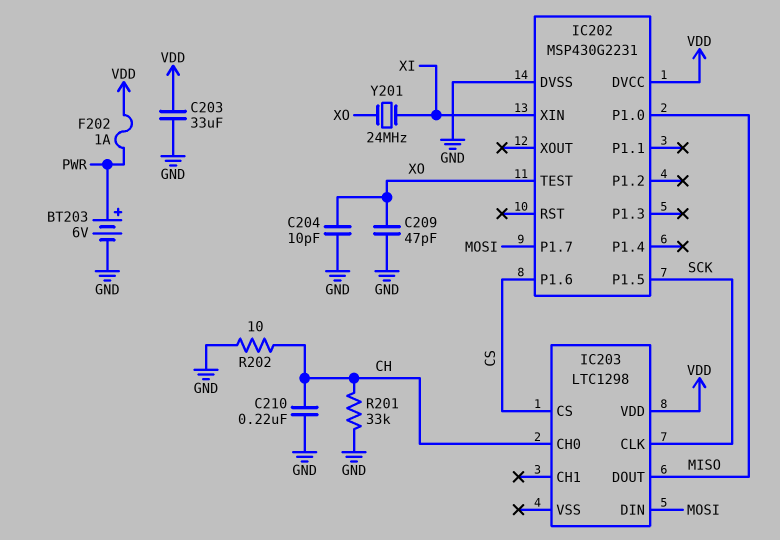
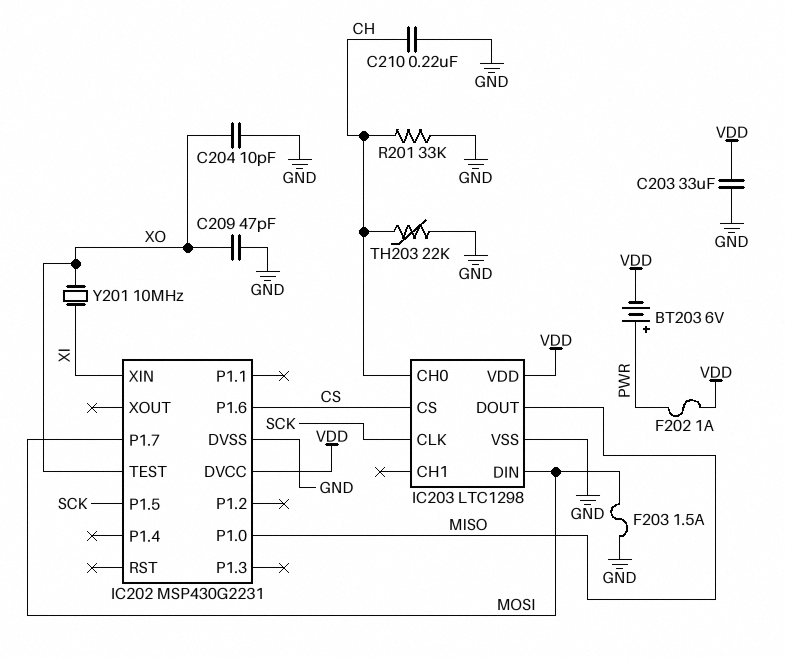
BT203: 6V (plus PWR, minus GND) -> 6V (plus PWR, minus VDD)
F203: none -> 1.5A (GND, MOSI)
IC203 pin VSS: none -> GND
R202: 10 (CH, GND) -> none
TH203: none -> 22k (CH, GND)
Y201: 24MHz (XI, XO) -> 10MHz (XI, XO)

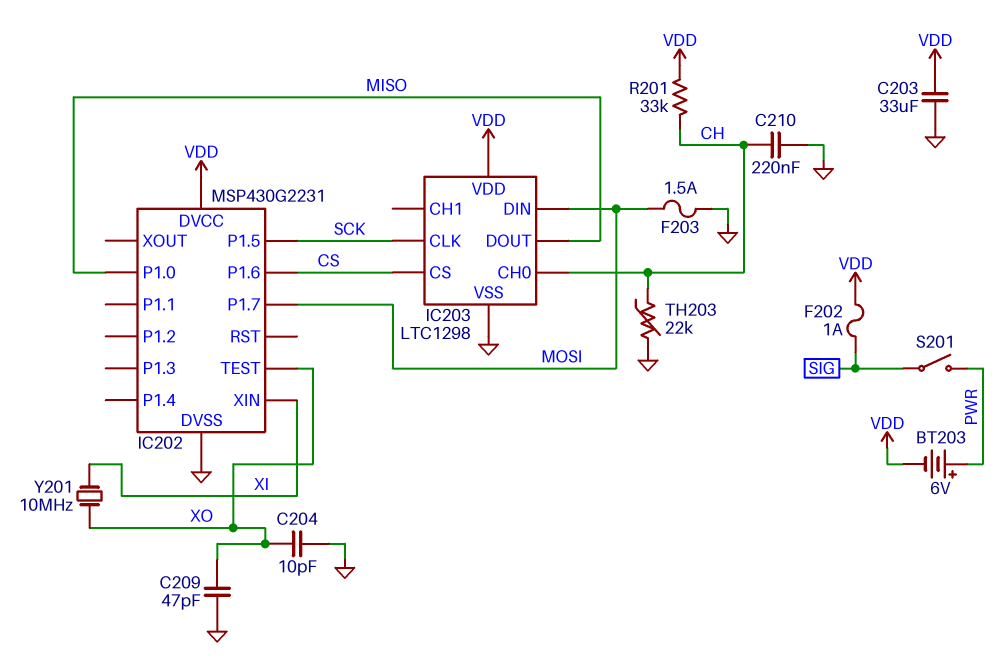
F202: 1A (PWR, VDD) -> 1A (SIG, VDD)
R201: 33k (CH, GND) -> 33k (CH, VDD)
S201: none -> switch (PWR, SIG)

